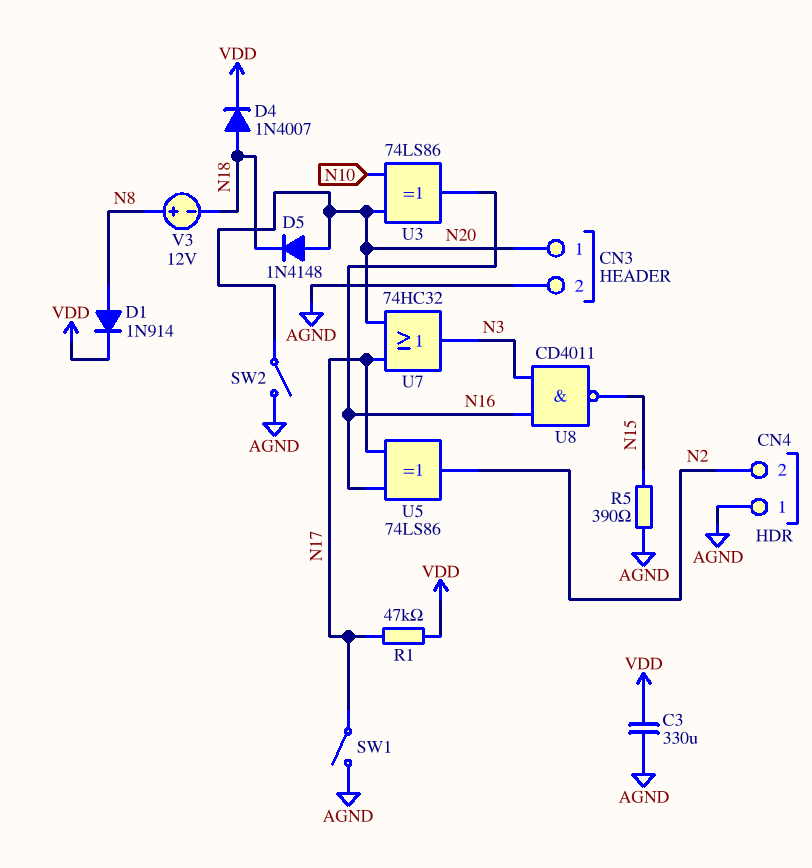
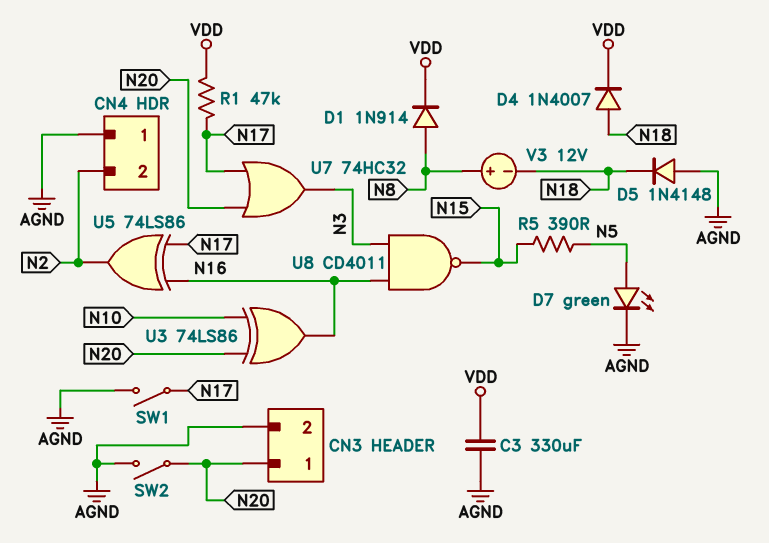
D5: diode 1N4148 (A N20, K N18) -> diode 1N4148 (A AGND, K N18)
D7: none -> LED green (A N5, K AGND)
R5: 390 (AGND, N15) -> 390 (N5, N15)

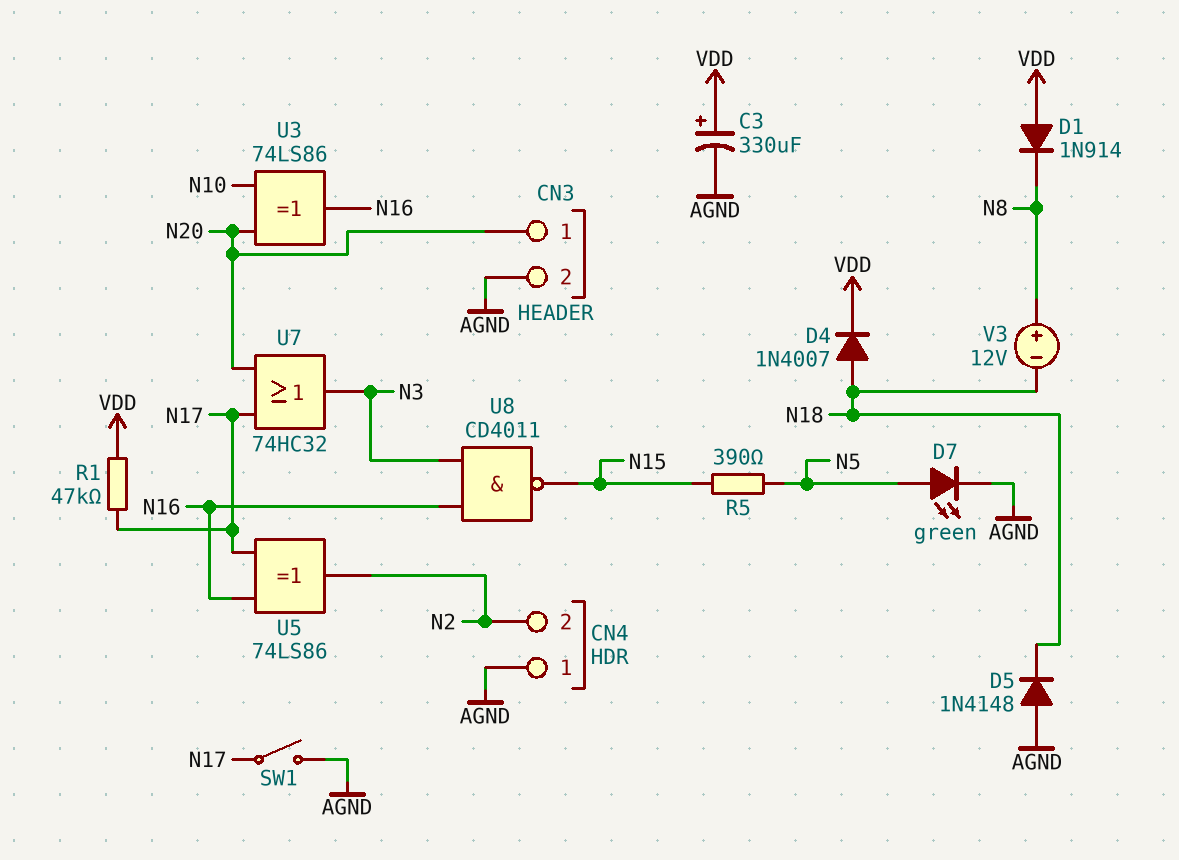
C3: 330uF (AGND, VDD) -> 330uF (plus VDD, minus AGND)
D1: diode 1N914 (A N8, K VDD) -> diode 1N914 (A VDD, K N8)
SW2: switch (AGND, N20) -> none

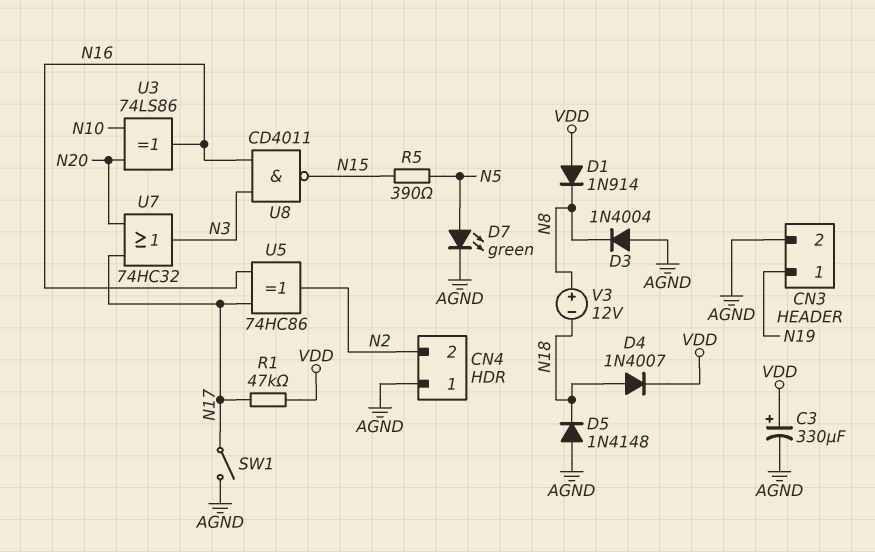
CN3 pin 1: N20 -> N19
D3: none -> diode 1N4004 (A AGND, K N8)
U5: XOR 74LS86 (in N16, in N17, out N2) -> XOR 74HC86 (in N16, in N17, out N2)

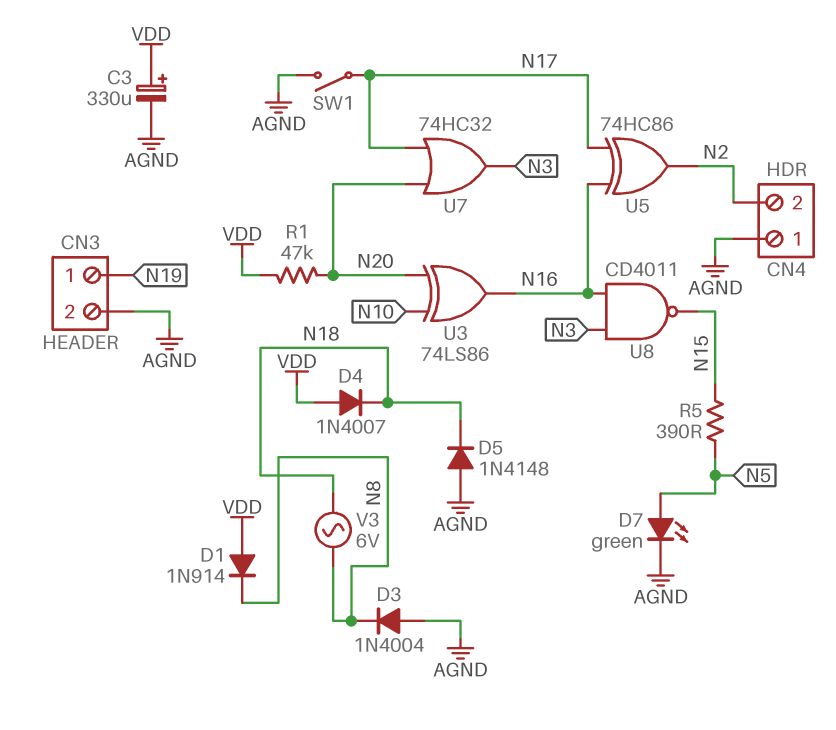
D4: diode 1N4007 (A N18, K VDD) -> diode 1N4007 (A VDD, K N18)
R1: 47k (N17, VDD) -> 47k (N20, VDD)
V3: 12V (plus N8, minus N18) -> AC 6V (N8, N18)

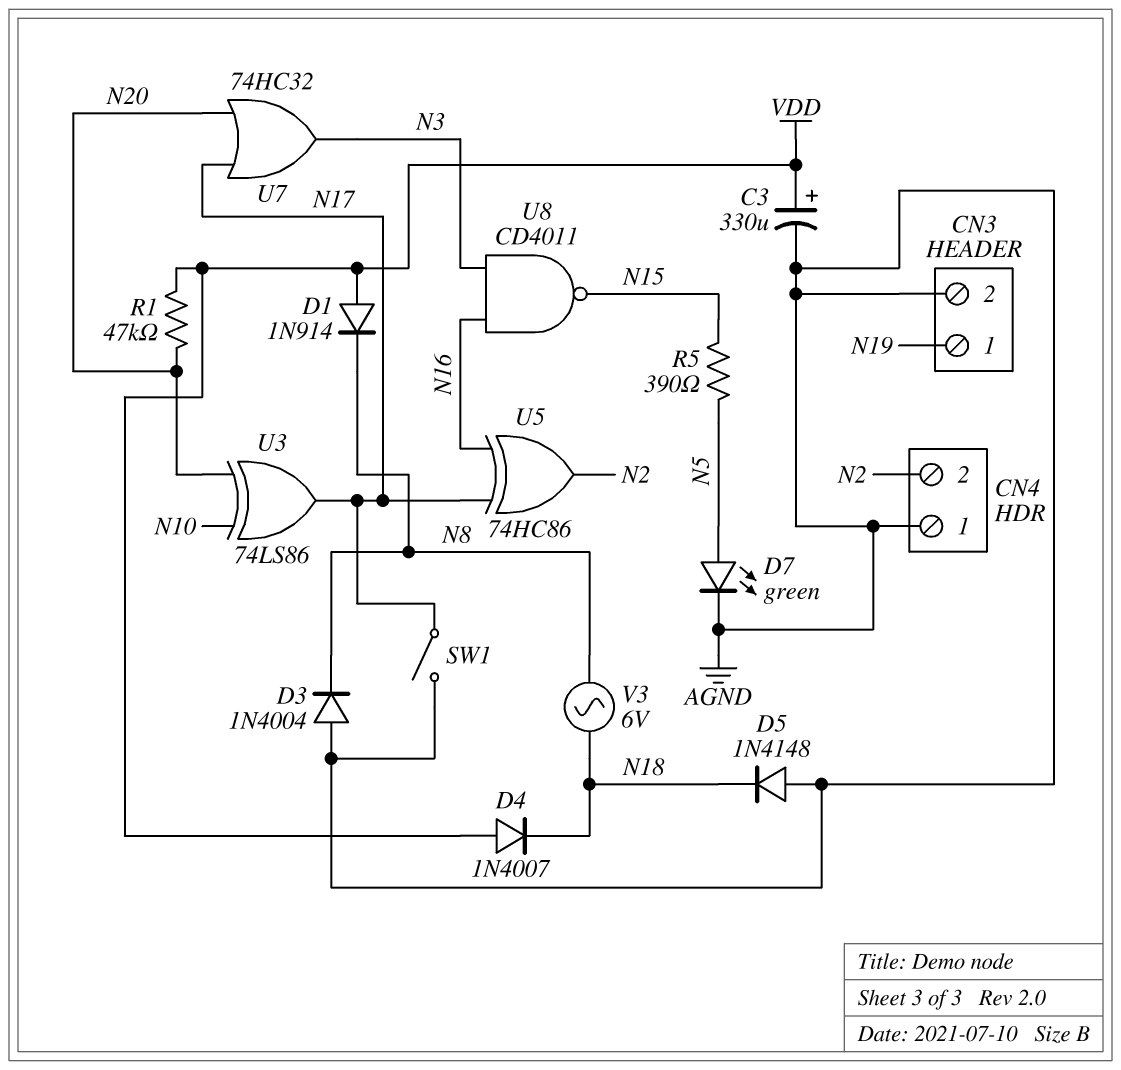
U3: XOR 74LS86 (in N10, in N20, out N16) -> XOR 74LS86 (in N10, in N20, out N17)

